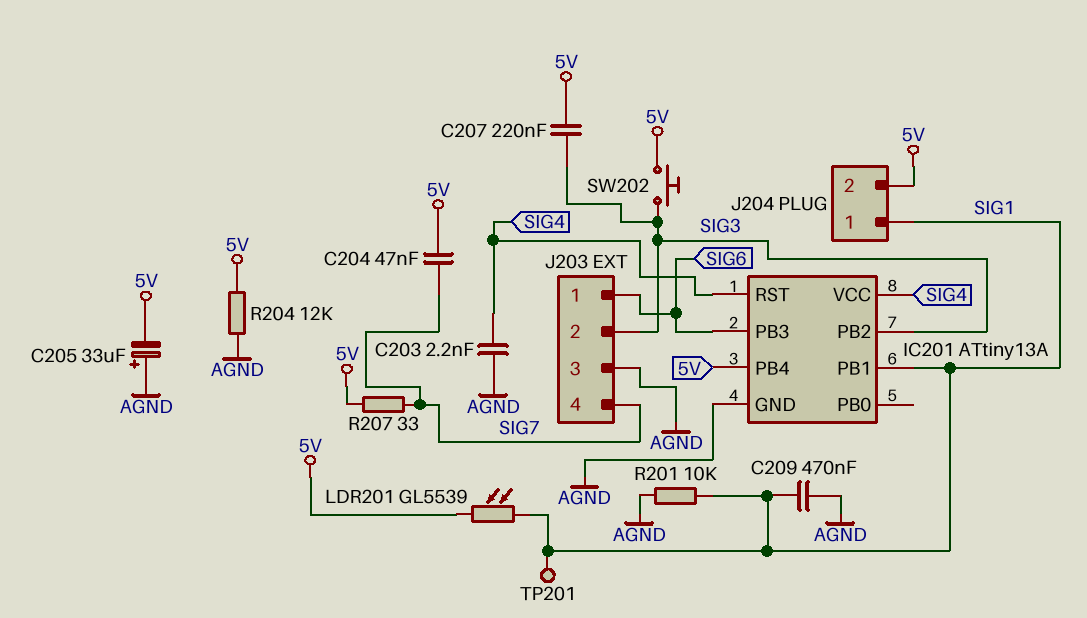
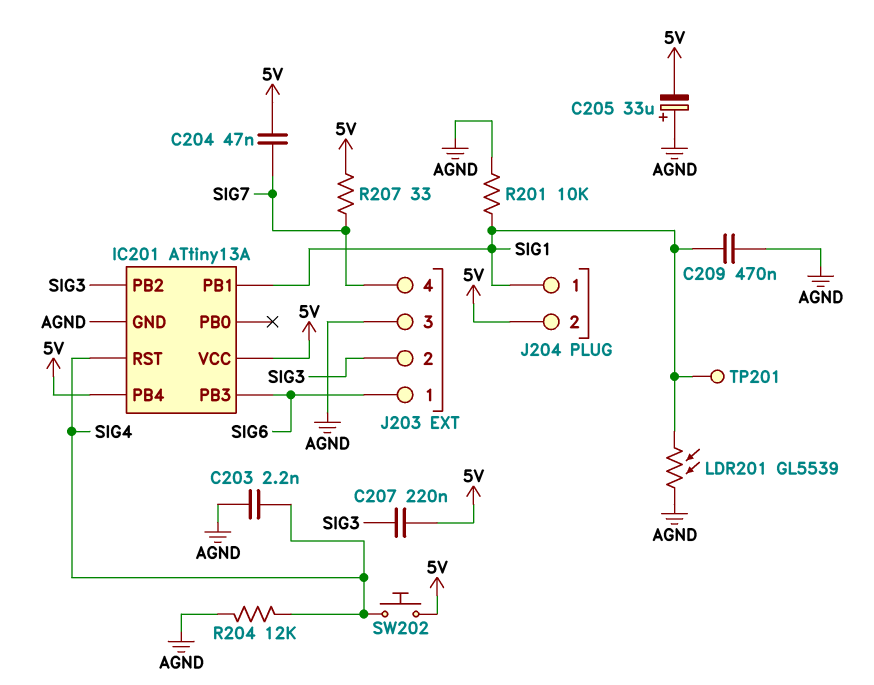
IC201 pin VCC: SIG4 -> 5V
LDR201: GL5539 (5V, SIG1) -> GL5539 (AGND, SIG1)
R204: 12k (5V, AGND) -> 12k (AGND, SIG4)
SW202: button (5V, SIG3) -> button (5V, SIG4)

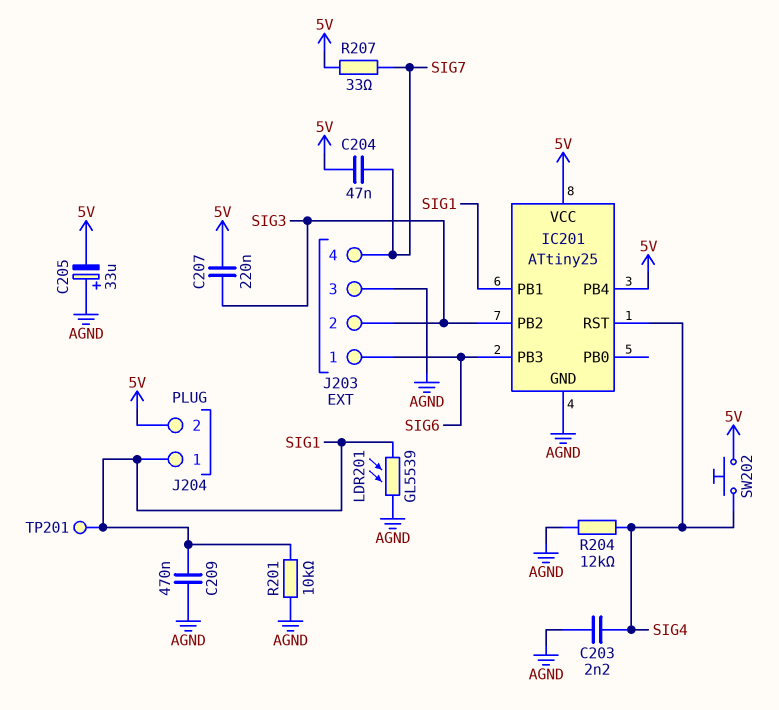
IC201: ATtiny13A -> ATtiny25

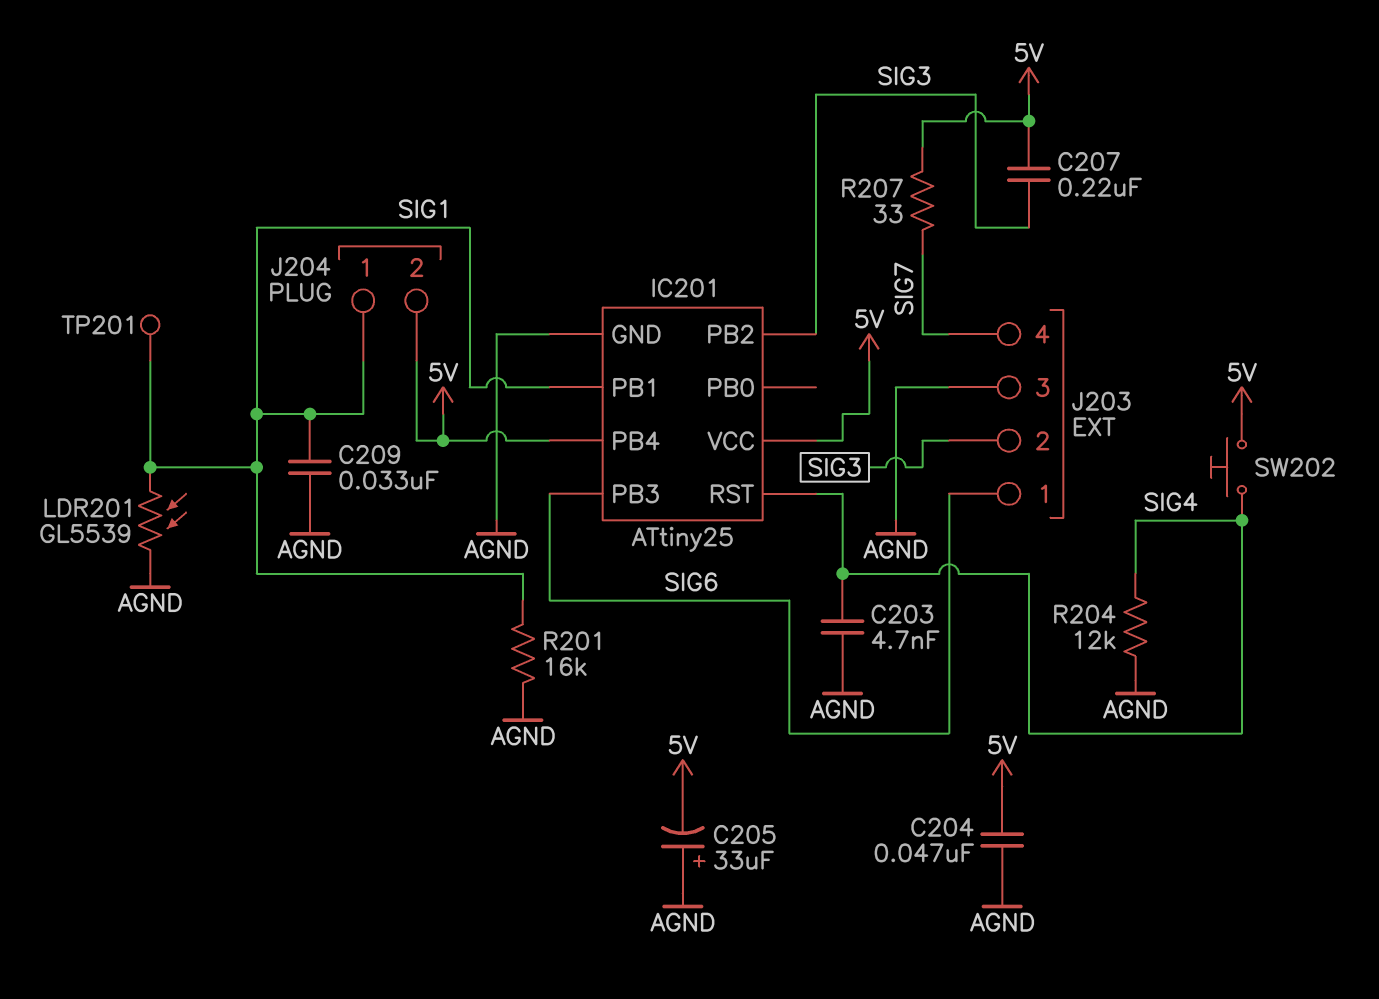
C203: 2.2nF (AGND, SIG4) -> 4.7nF (AGND, SIG4)
C204: 47nF (5V, SIG7) -> 47nF (5V, AGND)
C209: 470nF (AGND, SIG1) -> 33nF (AGND, SIG1)
R201: 10k (AGND, SIG1) -> 16k (AGND, SIG1)

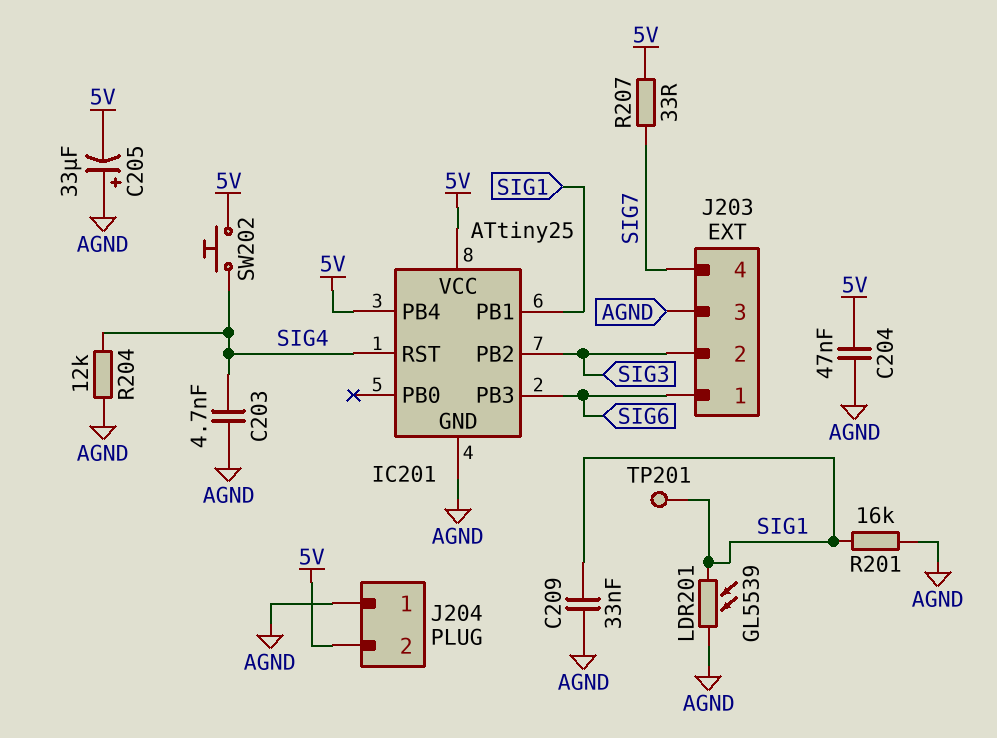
C207: 220nF (5V, SIG3) -> none
J204 pin 1: SIG1 -> AGND

